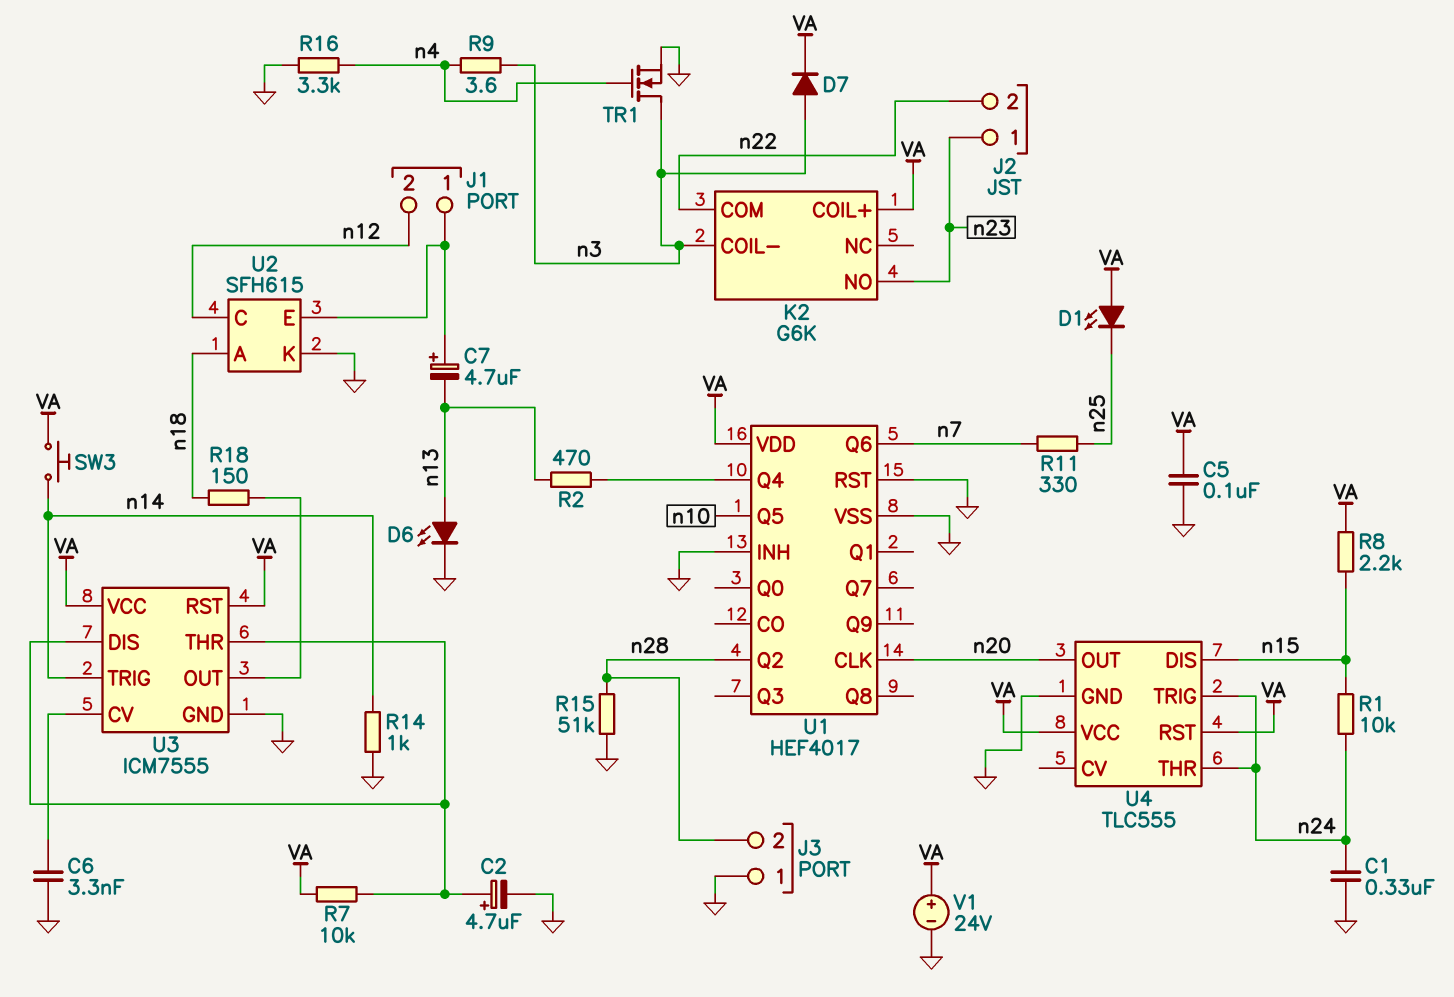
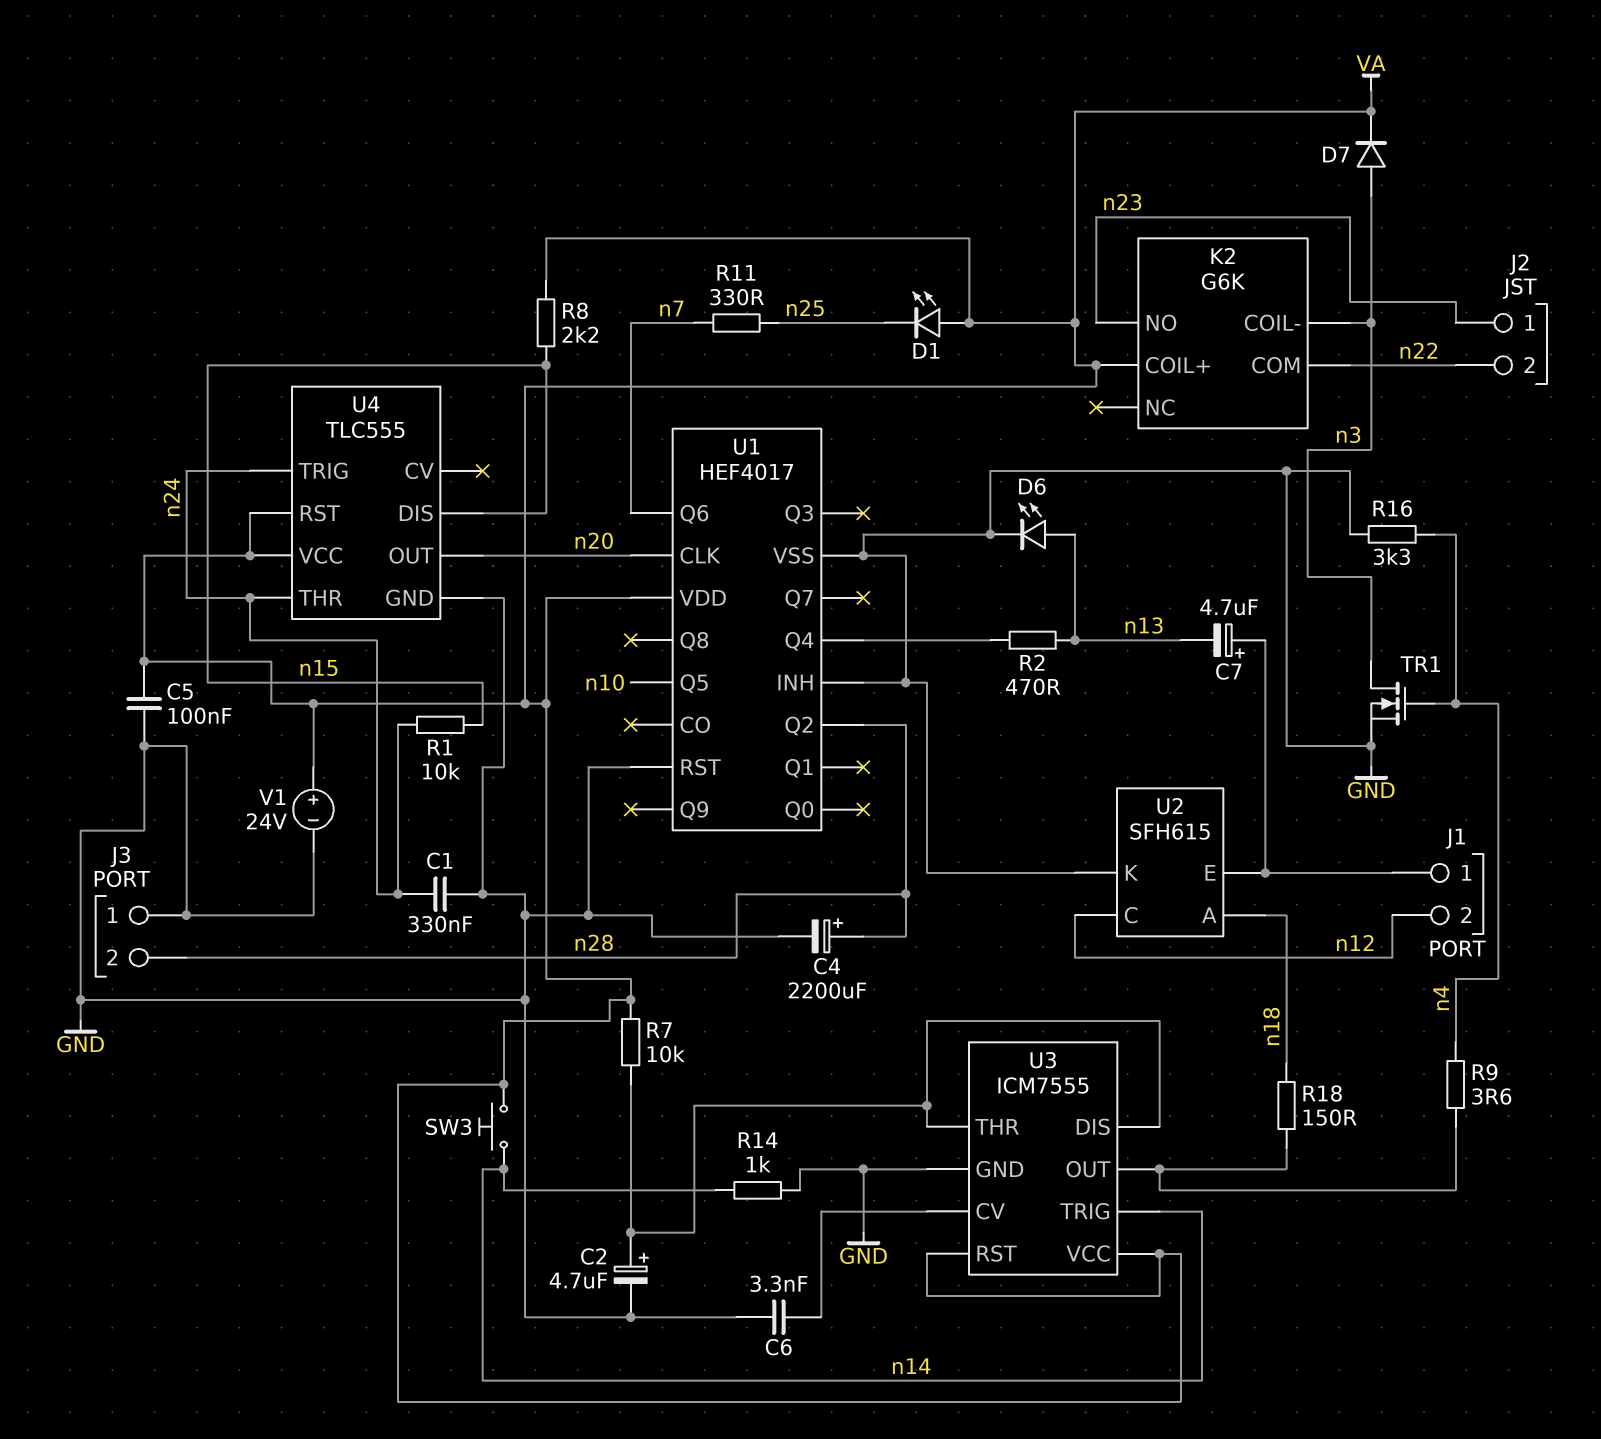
C4: none -> 2200uF (plus n28, minus GND)
R9: 3.6 (n3, n4) -> 3.6 (U3/OUT, n4)
R15: 51k (GND, n28) -> none

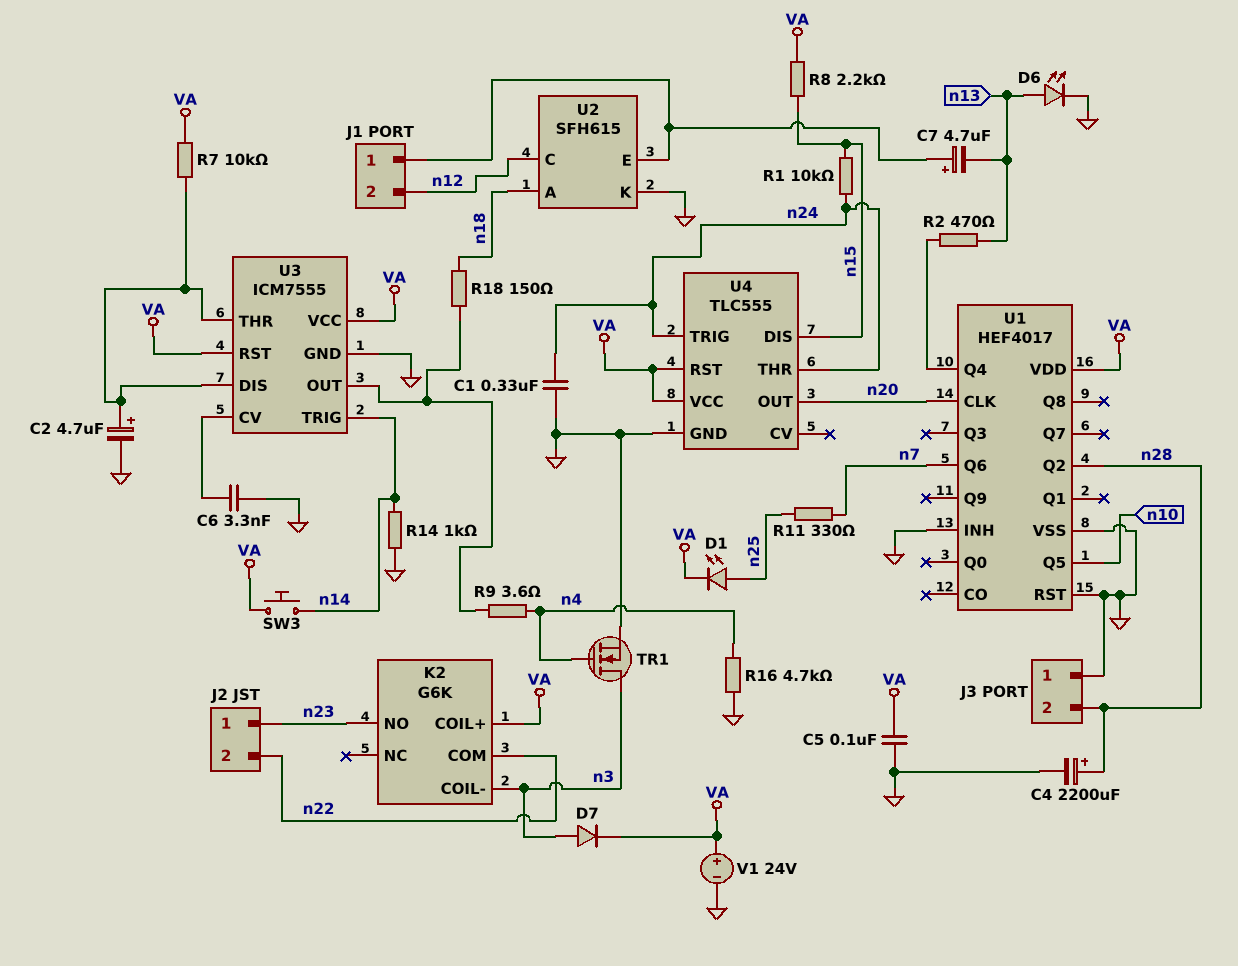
D1: LED (A VA, K n25) -> LED (A n25, K VA)
R16: 3.3k (GND, n4) -> 4.7k (GND, n4)

